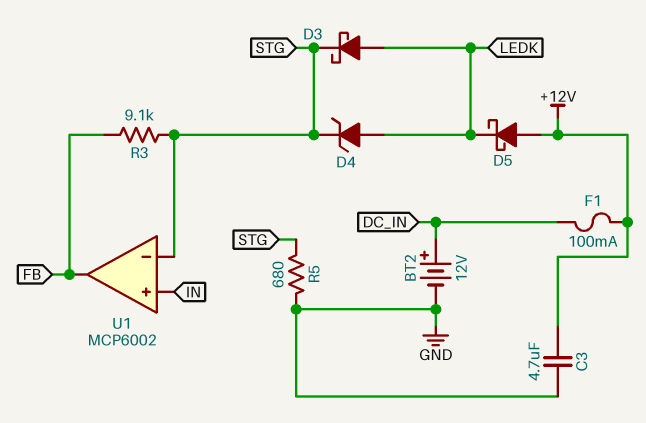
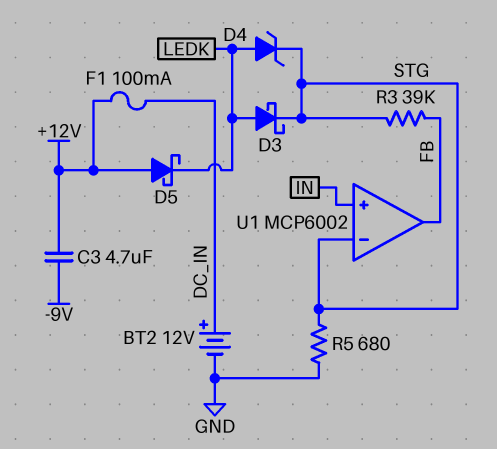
C3: 4.7uF (+12V, GND) -> 4.7uF (+12V, -9V)
R3: 9.1k (FB, STG) -> 39k (FB, STG)

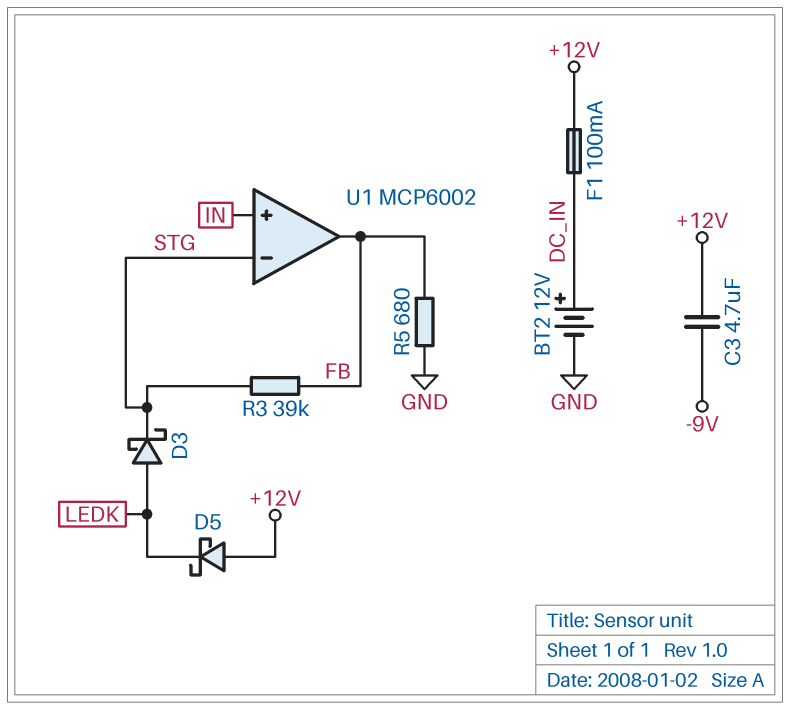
D4: zener (A LEDK, K STG) -> none
R5: 680 (GND, STG) -> 680 (FB, GND)

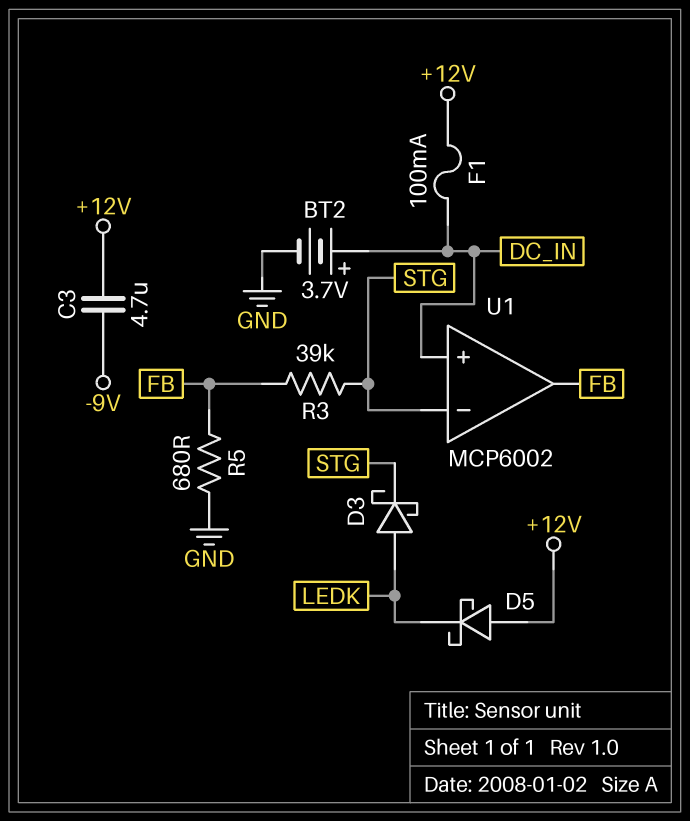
BT2: 12V (plus DC_IN, minus GND) -> 3.7V (plus DC_IN, minus GND)
U1 pin in+: IN -> DC_IN

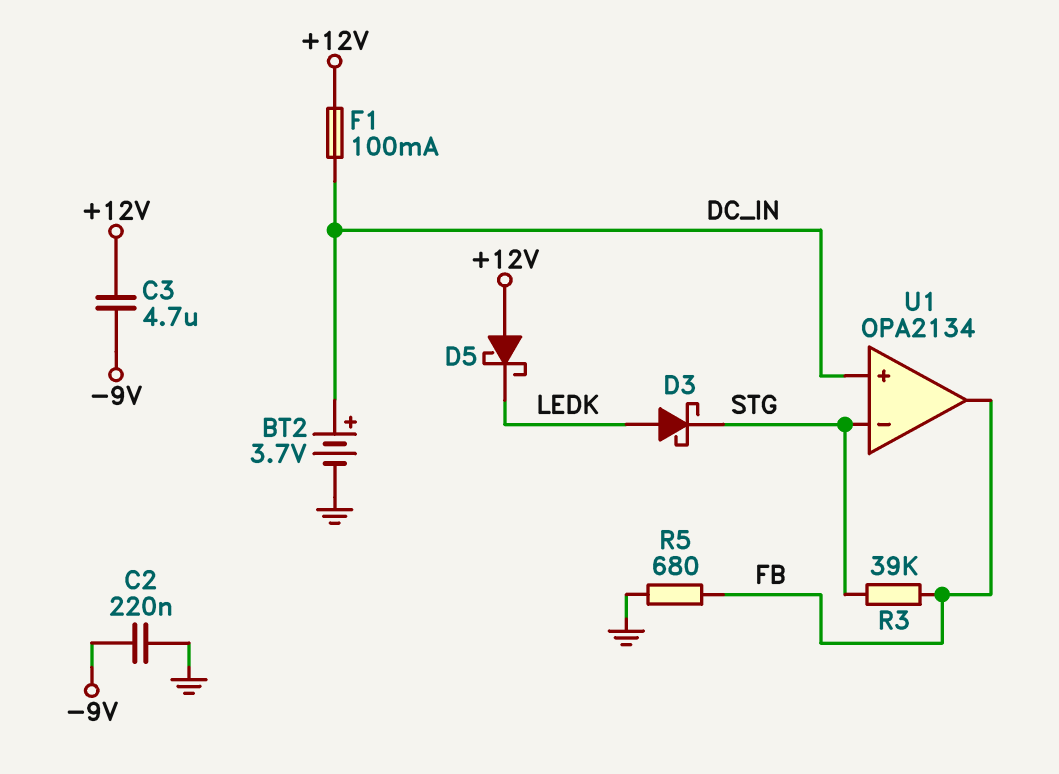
C2: none -> 220nF (-9V, GND)
U1: MCP6002 -> OPA2134

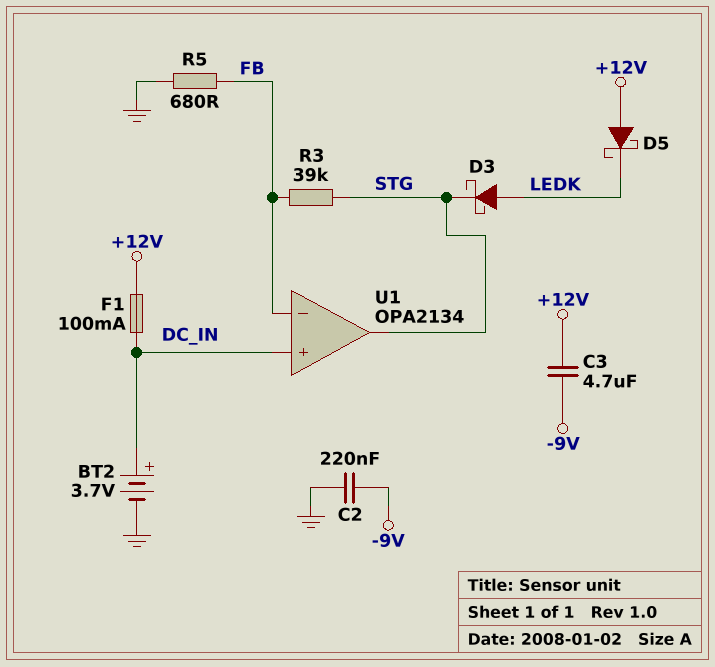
U1 pin in-: STG -> FB
U1 pin out: FB -> STG

